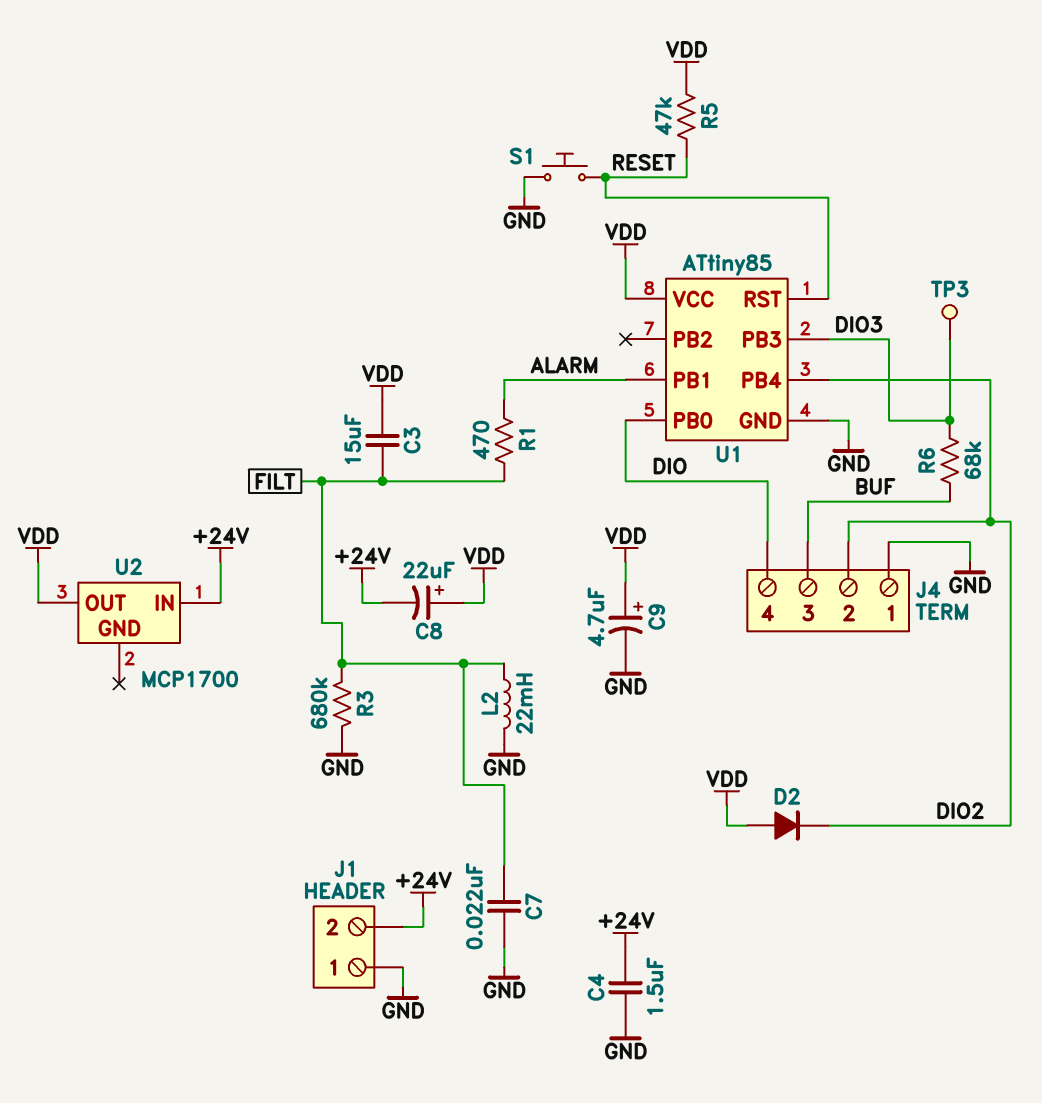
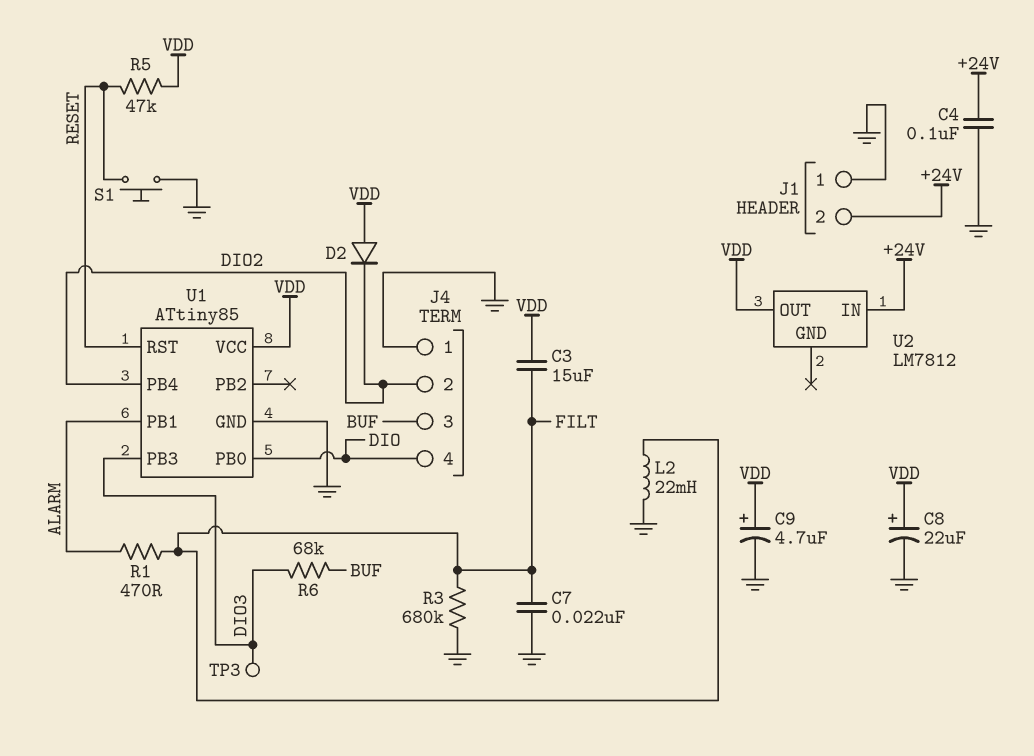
C4: 1.5uF (+24V, GND) -> 100nF (+24V, GND)
C8: 22uF (plus VDD, minus +24V) -> 22uF (plus VDD, minus GND)
U2: MCP1700 -> LM7812

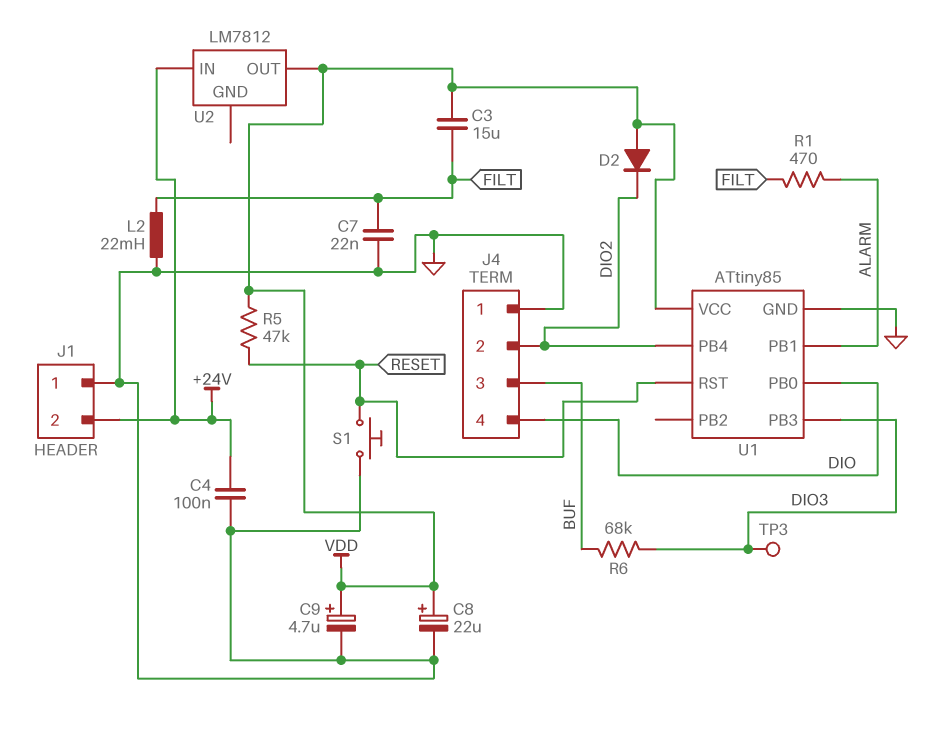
R3: 680k (FILT, GND) -> none

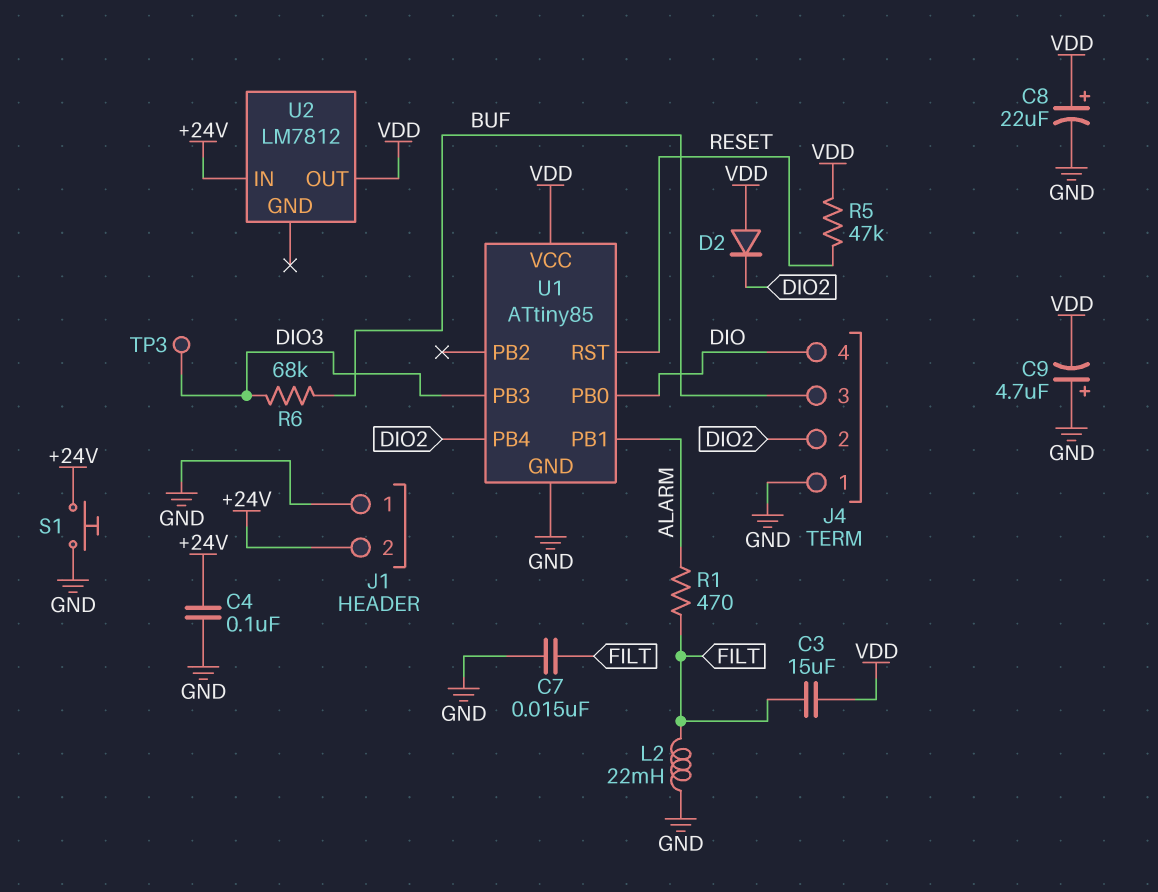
C7: 22nF (FILT, GND) -> 15nF (FILT, GND)
C9: 4.7uF (plus VDD, minus GND) -> 4.7uF (plus GND, minus VDD)
S1: button (GND, RESET) -> button (+24V, GND)

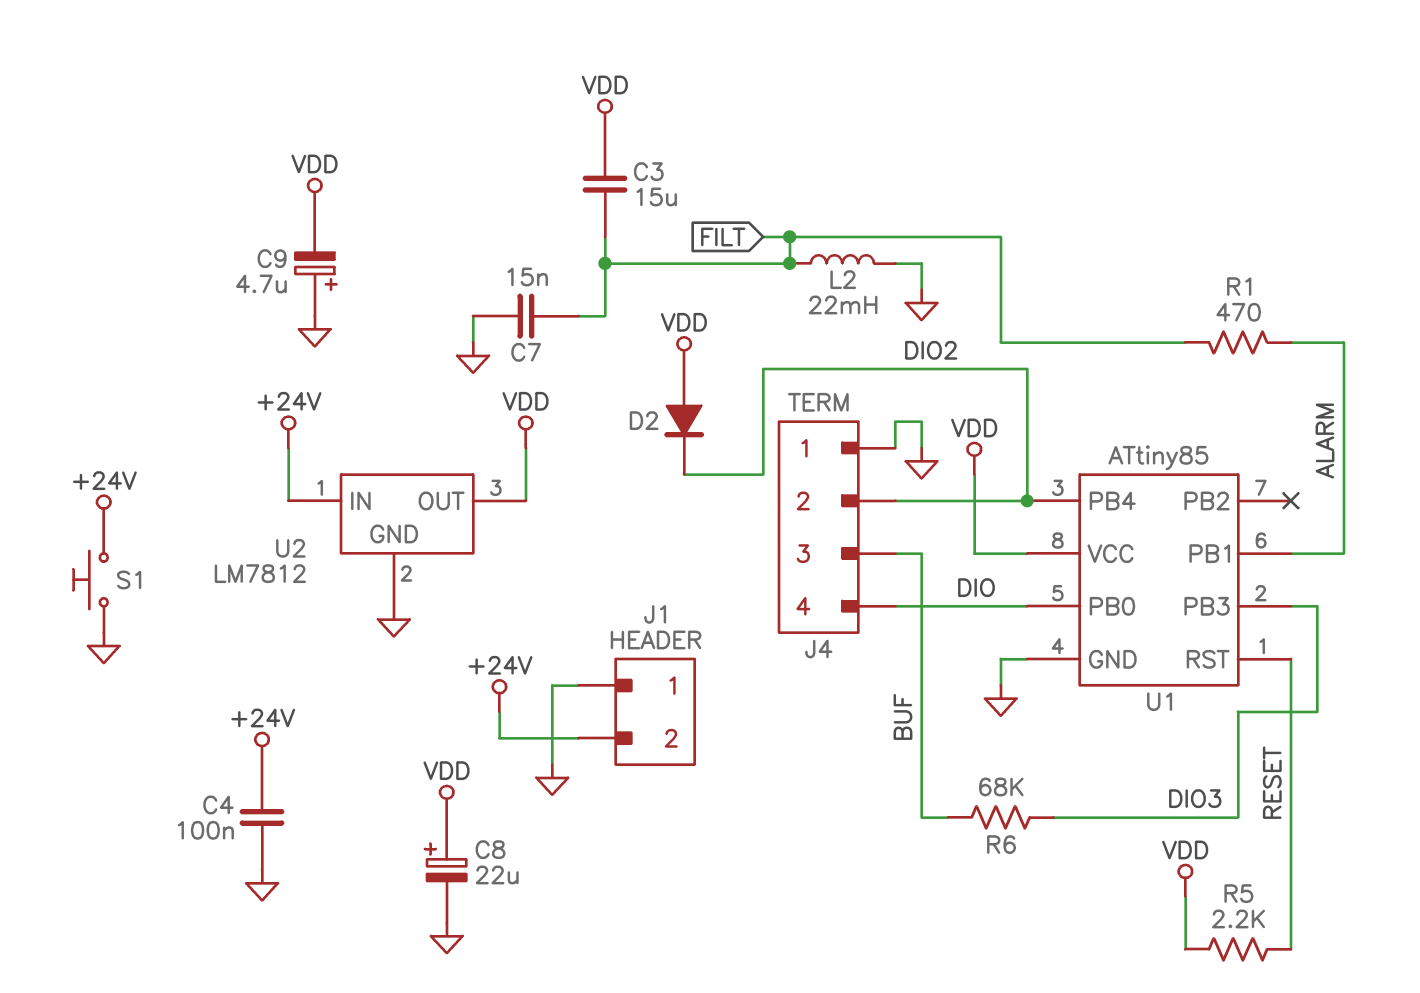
R5: 47k (RESET, VDD) -> 2.2k (RESET, VDD)
TP3: test point (DIO3) -> none
U2 pin GND: none -> GND

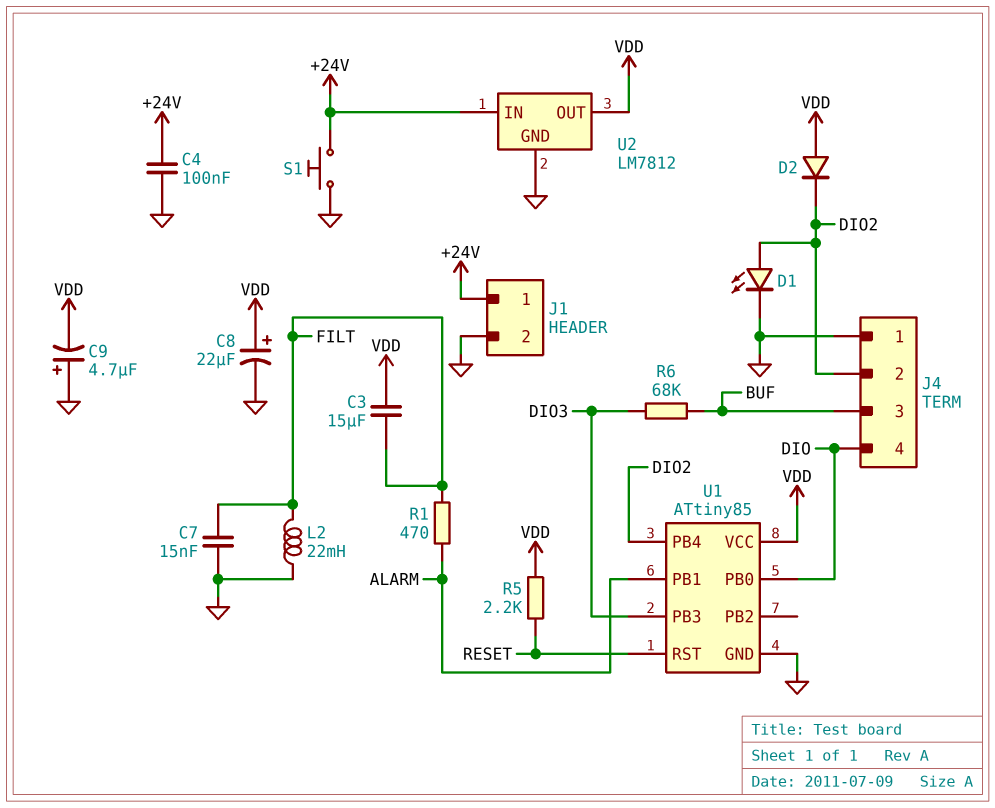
D1: none -> LED (A DIO2, K GND)
J1 pin 1: GND -> +24V
J1 pin 2: +24V -> GND

